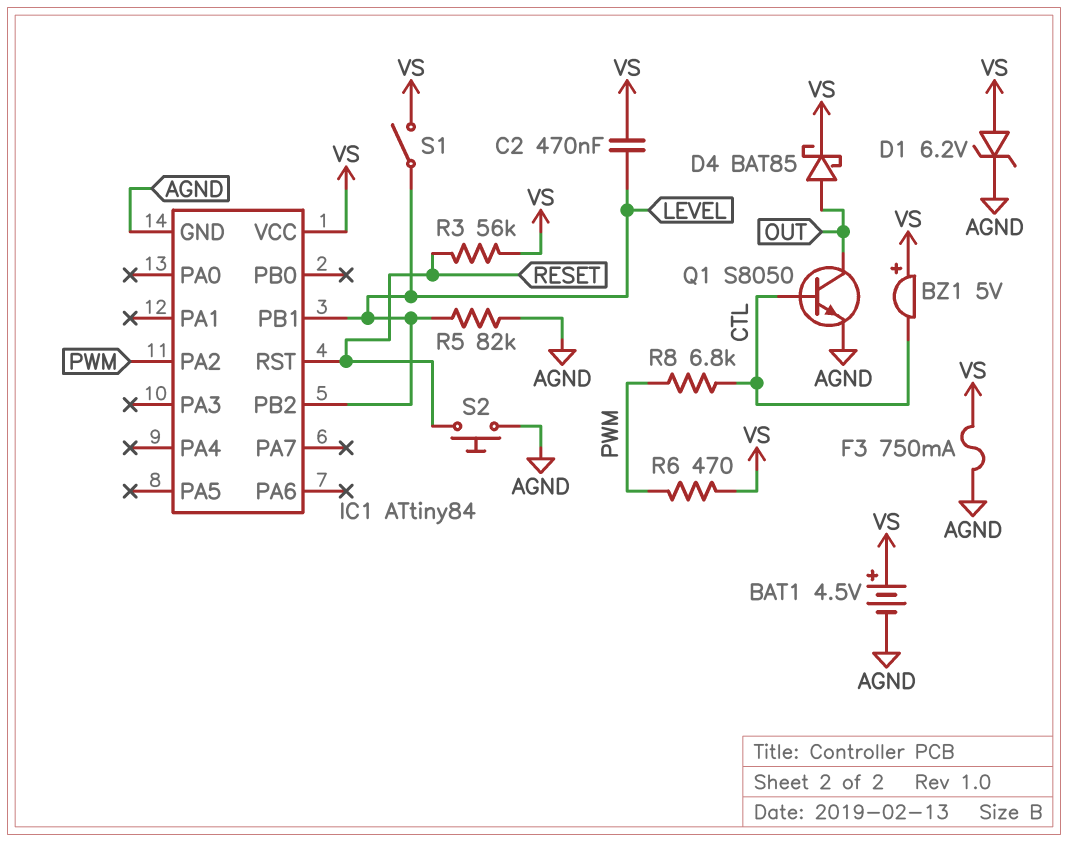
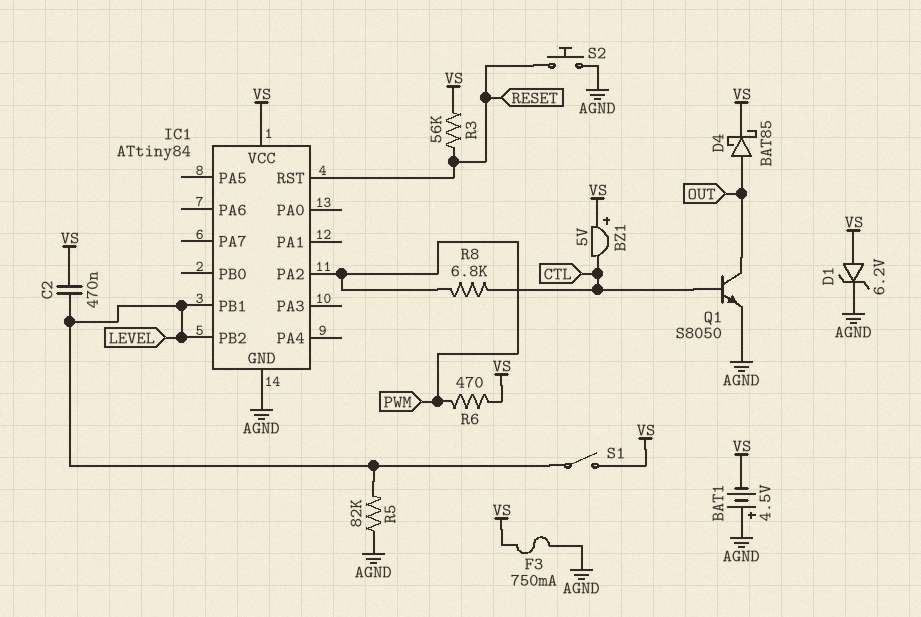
BAT1: 4.5V (plus VS, minus AGND) -> 4.5V (plus AGND, minus VS)

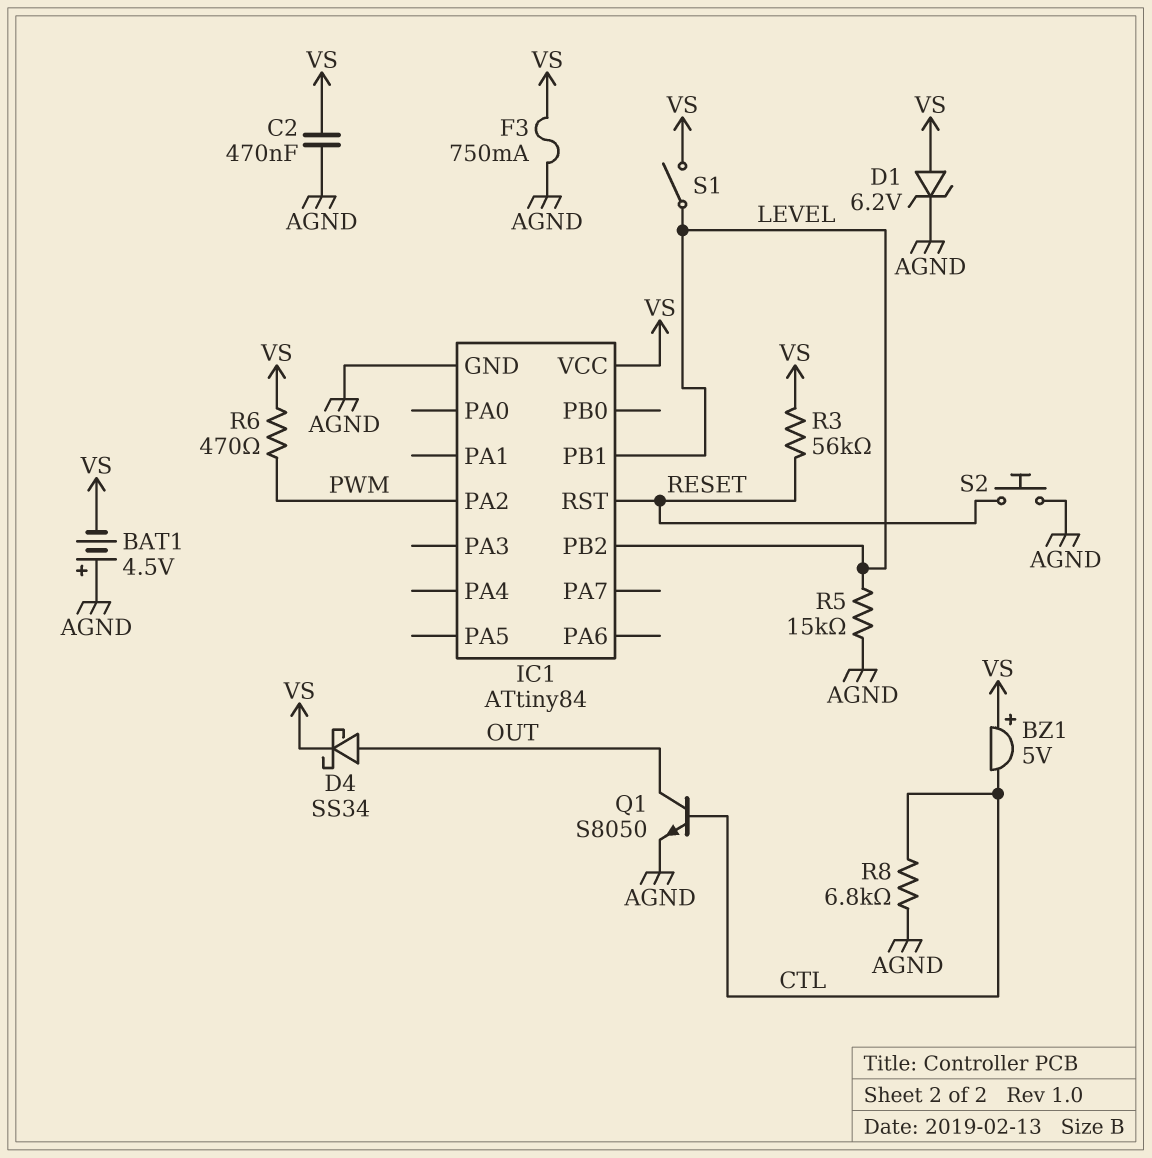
C2: 470nF (LEVEL, VS) -> 470nF (AGND, VS)
D4: schottky BAT85 (A OUT, K VS) -> schottky SS34 (A OUT, K VS)
R5: 82k (AGND, LEVEL) -> 15k (AGND, LEVEL)
R8: 6.8k (CTL, PWM) -> 6.8k (AGND, CTL)

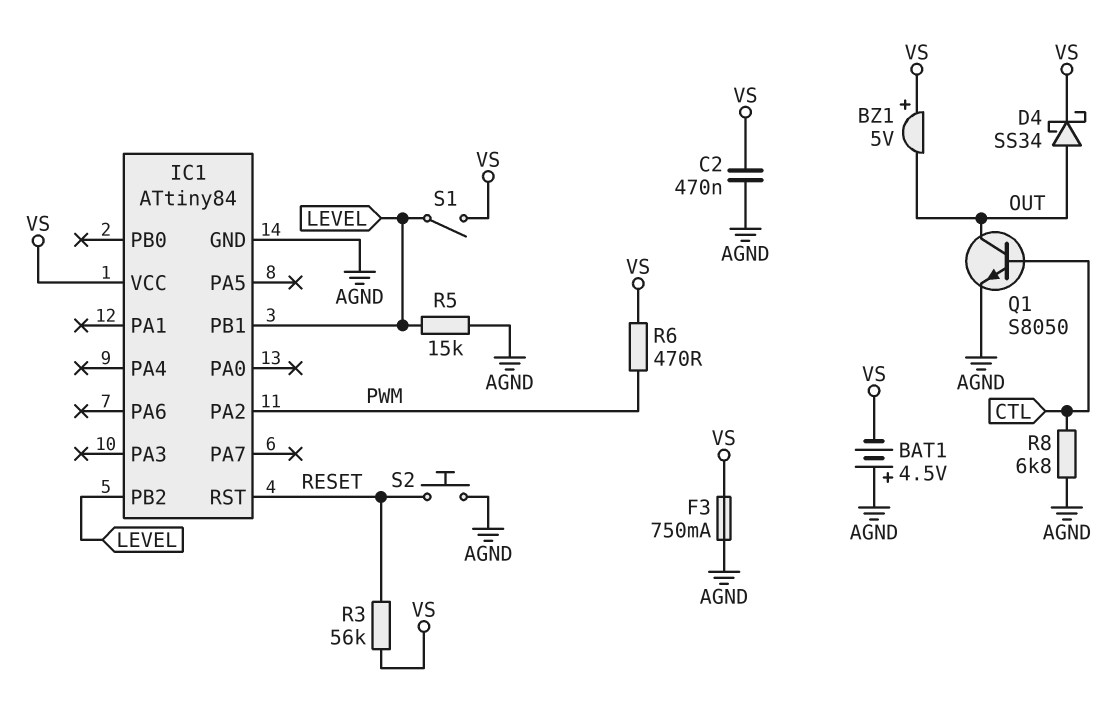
BZ1: buzzer 5V (plus VS, minus CTL) -> buzzer 5V (plus VS, minus OUT)
D1: zener 6.2V (A VS, K AGND) -> none

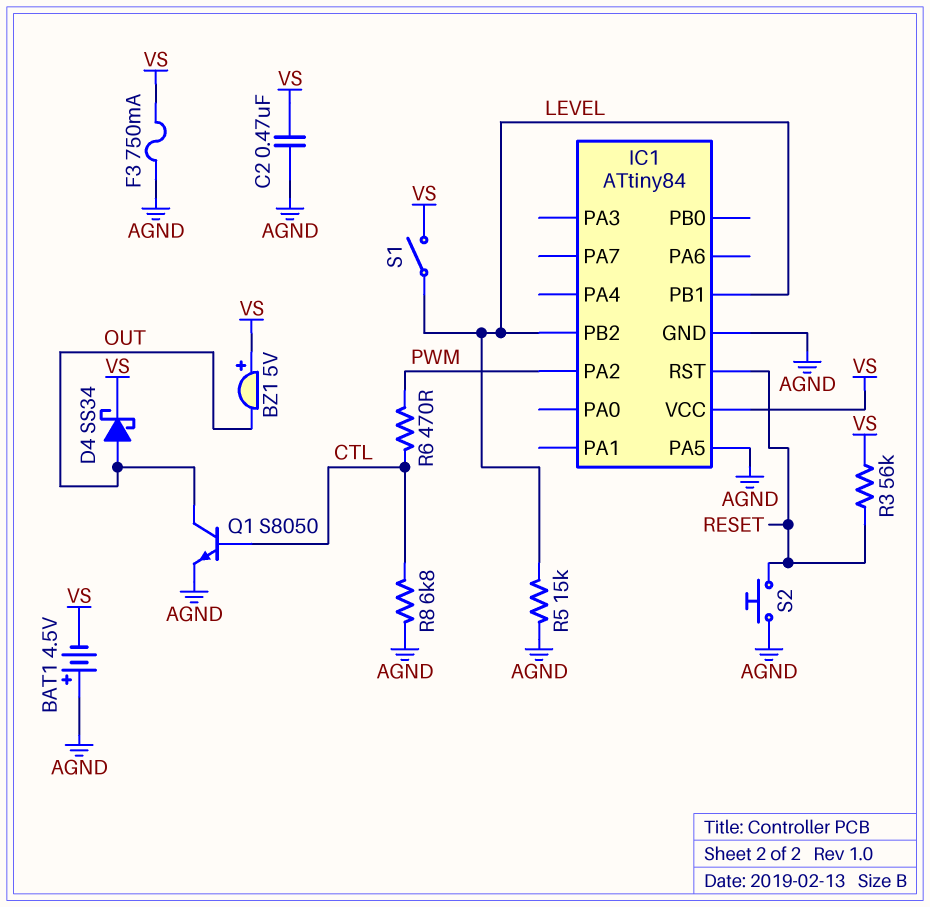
IC1 pin PA5: none -> AGND
R6: 470 (PWM, VS) -> 470 (CTL, PWM)

